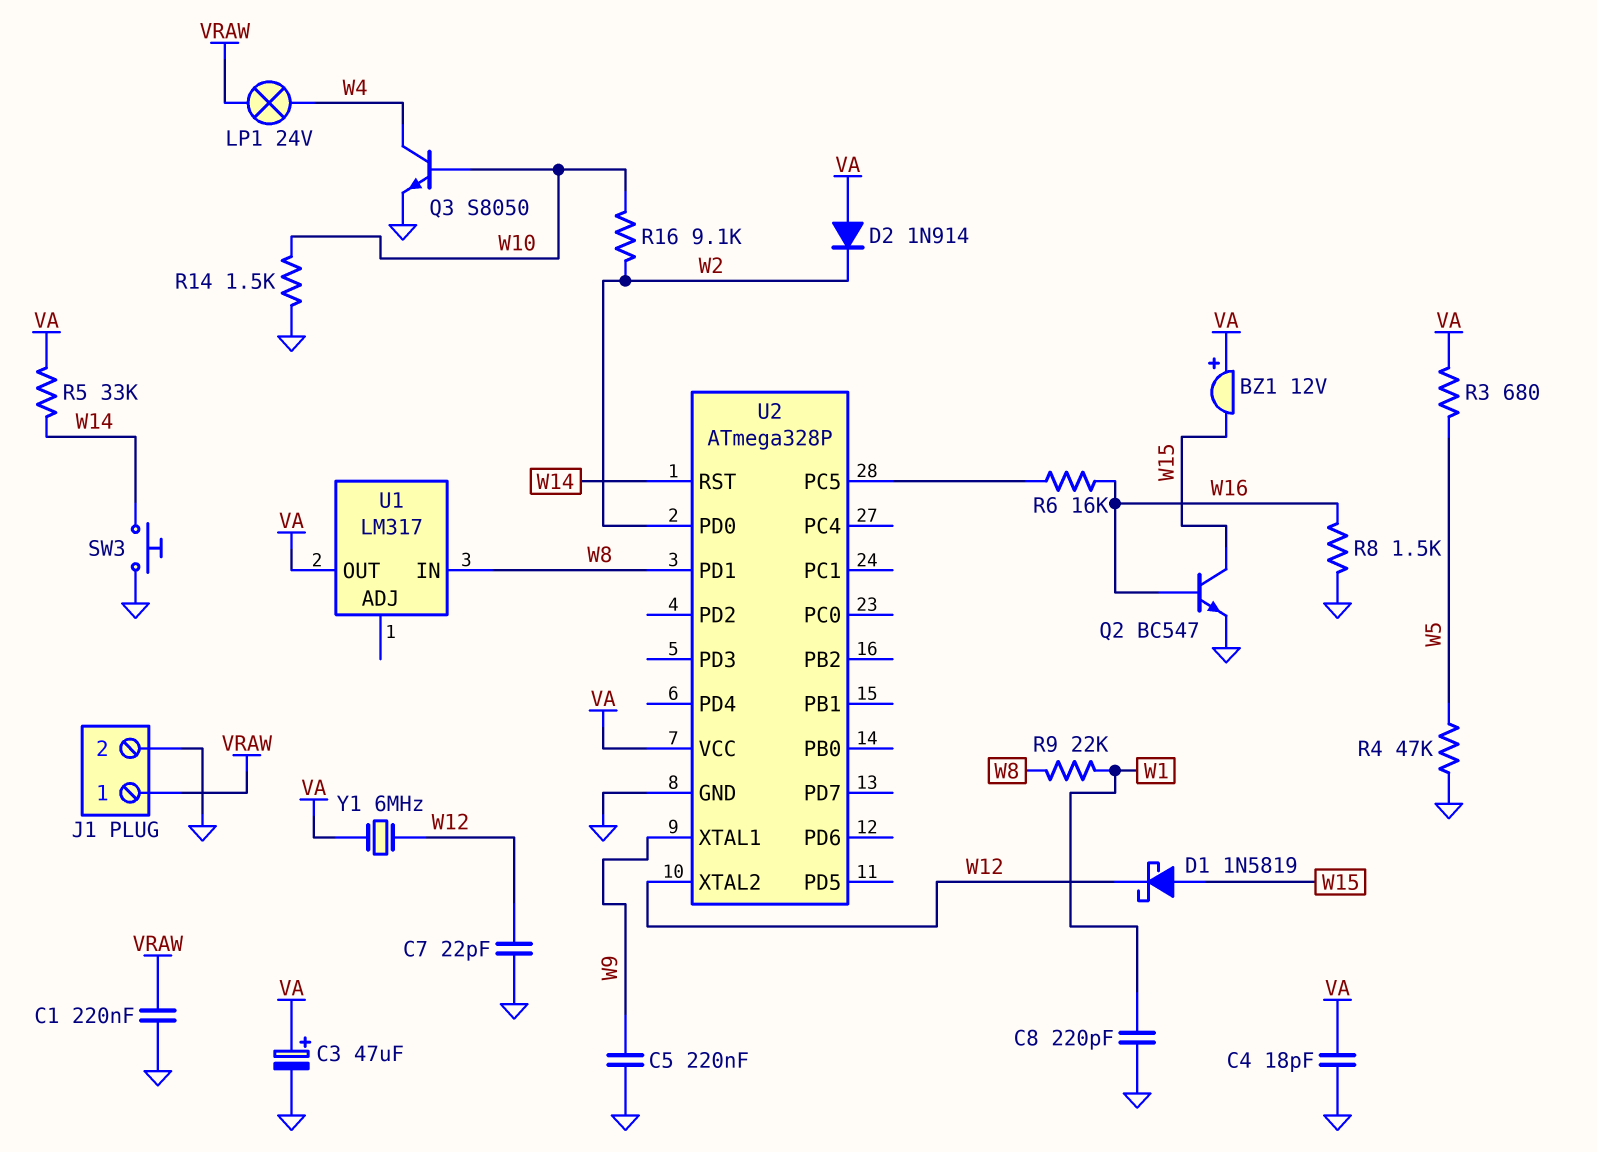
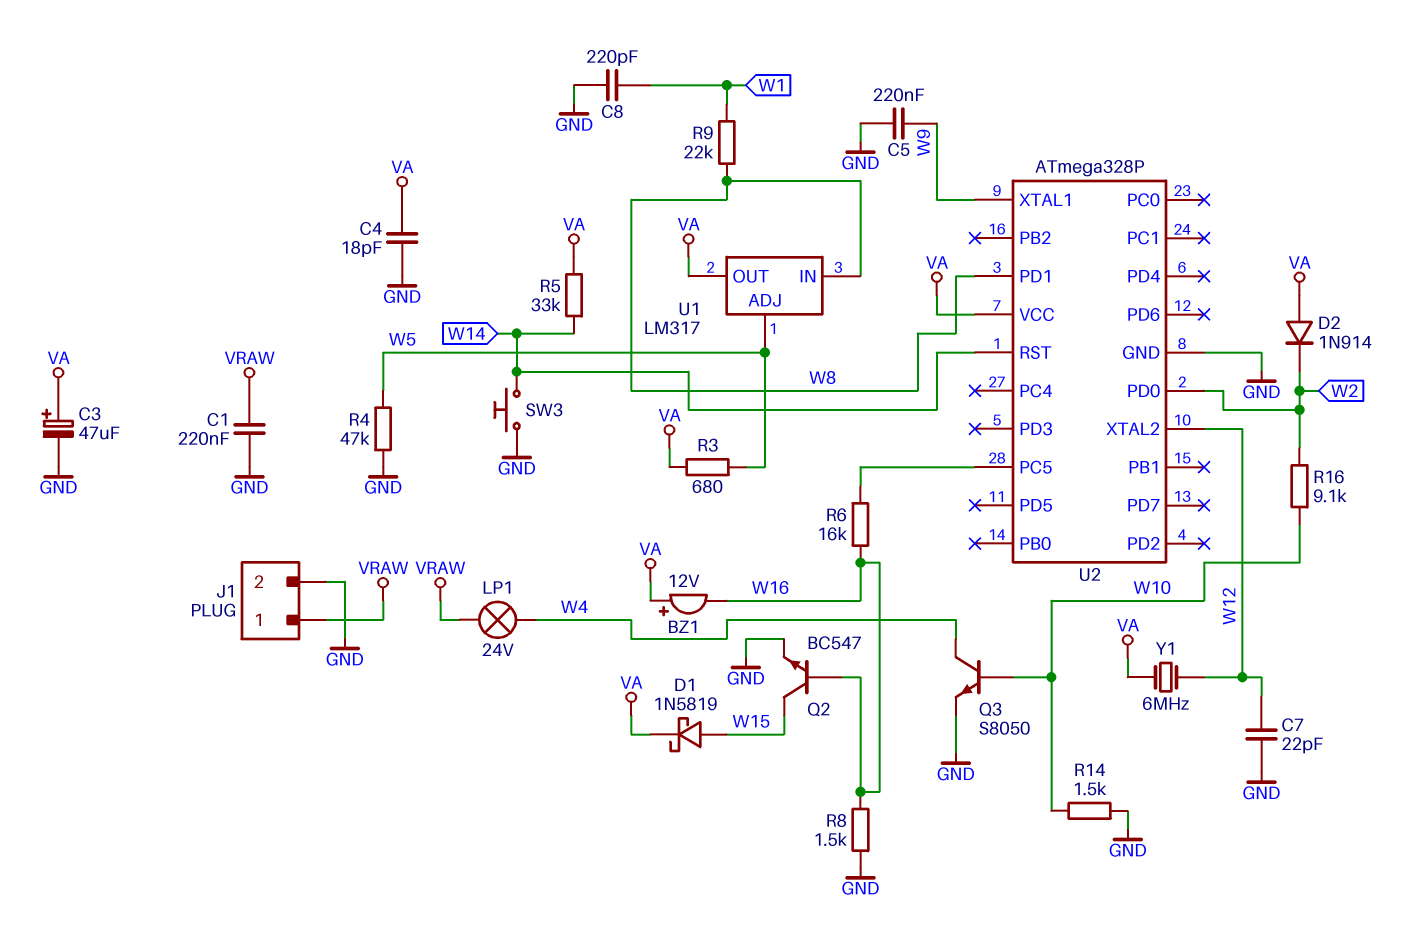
BZ1: buzzer 12V (plus VA, minus W15) -> buzzer 12V (plus VA, minus W16)
D1: schottky 1N5819 (A W15, K W12) -> schottky 1N5819 (A W15, K VA)
U1 pin ADJ: none -> W5

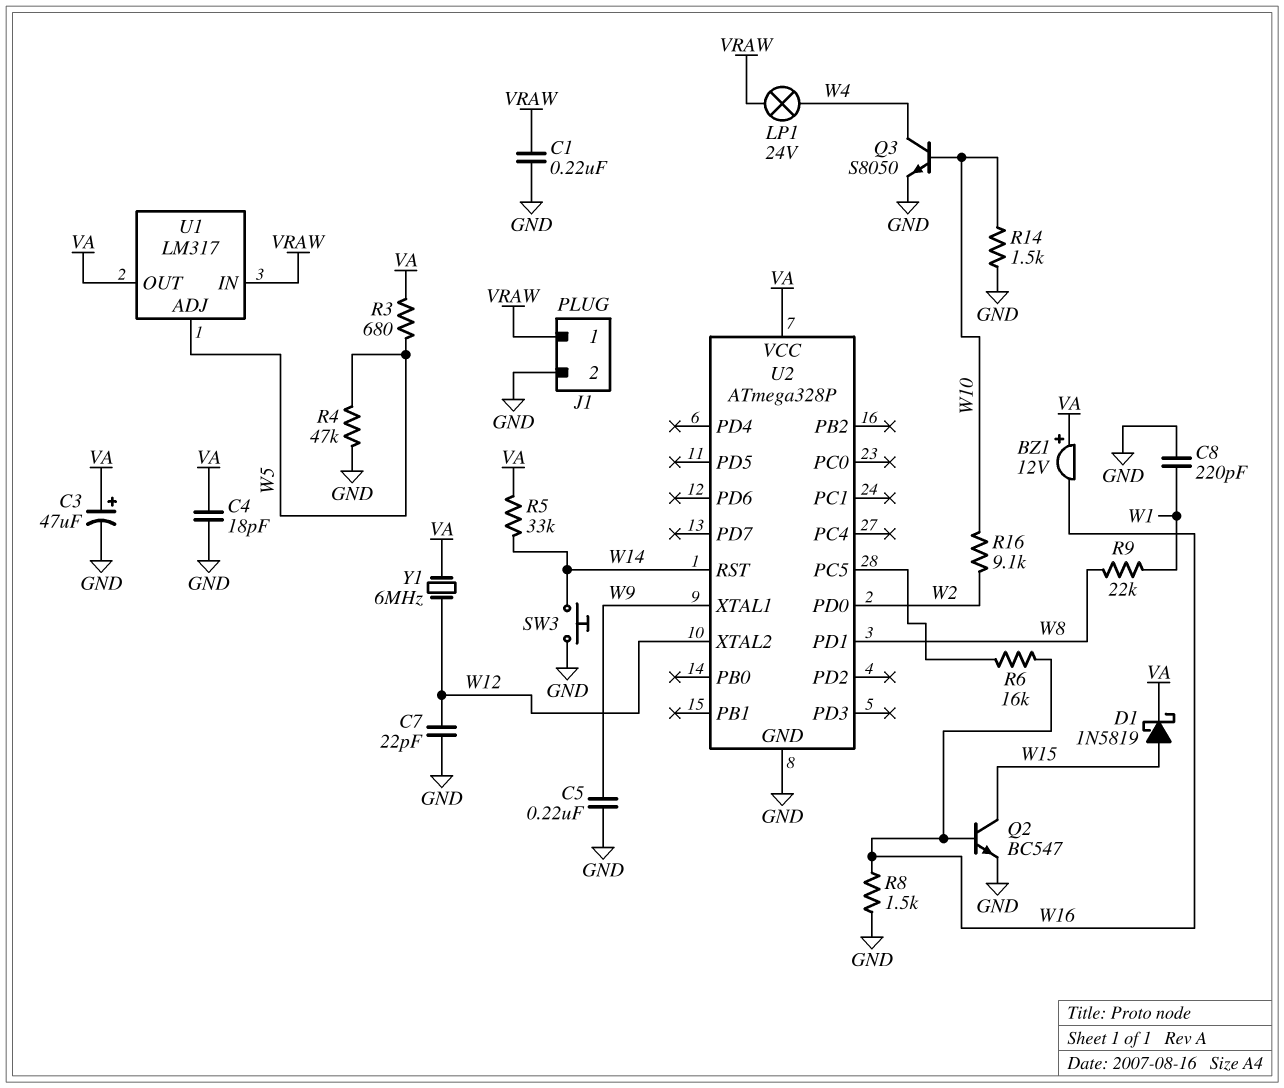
D2: diode 1N914 (A VA, K W2) -> none
U1 pin IN: W8 -> VRAW

